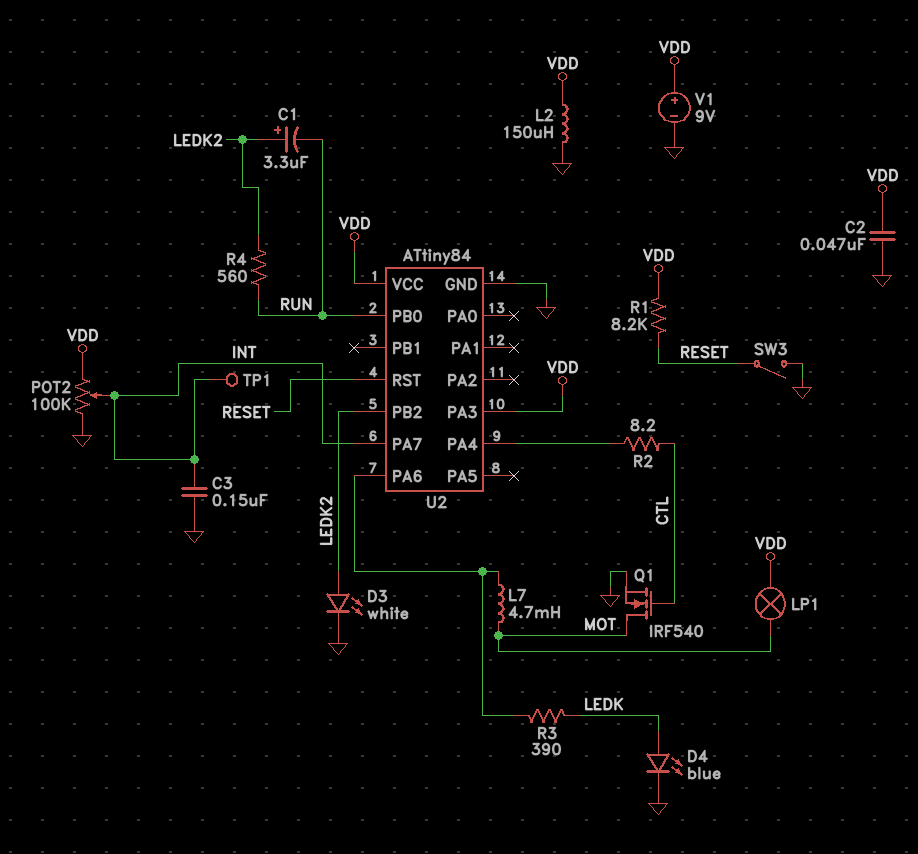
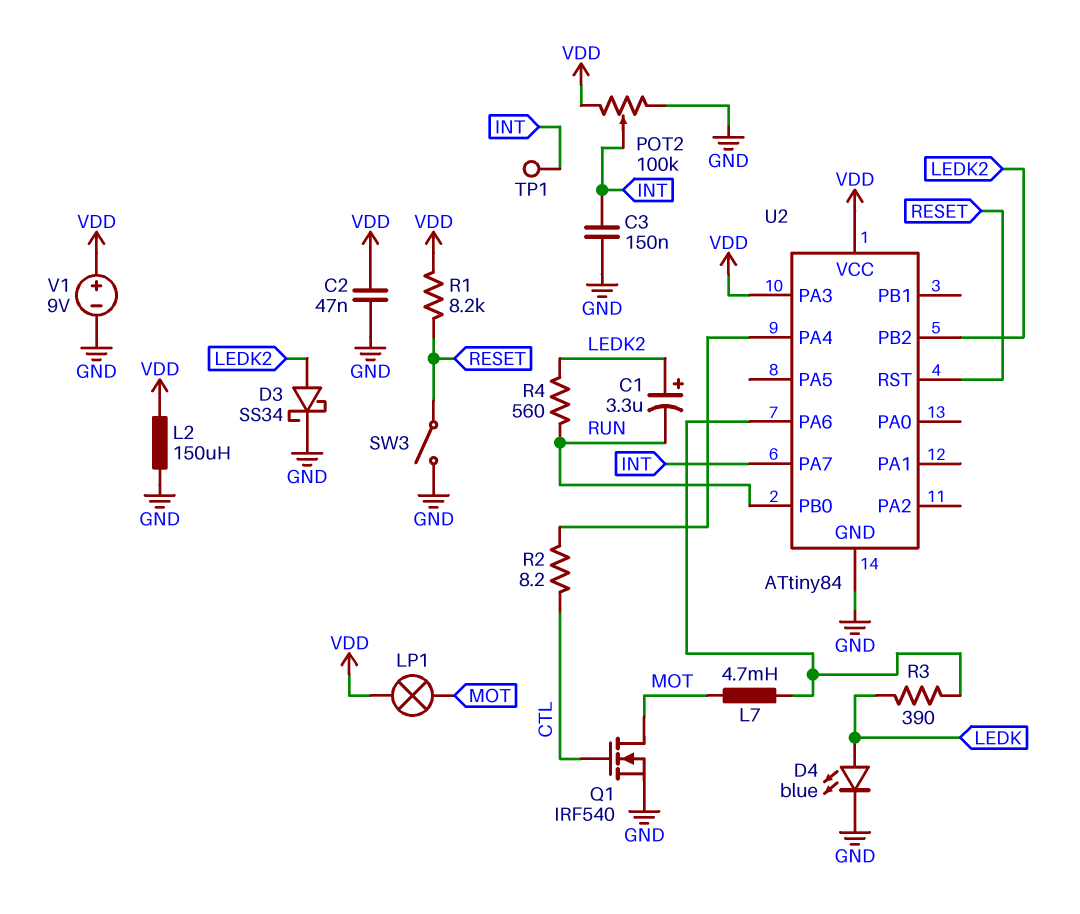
D3: LED white (A LEDK2, K GND) -> schottky SS34 (A LEDK2, K GND)

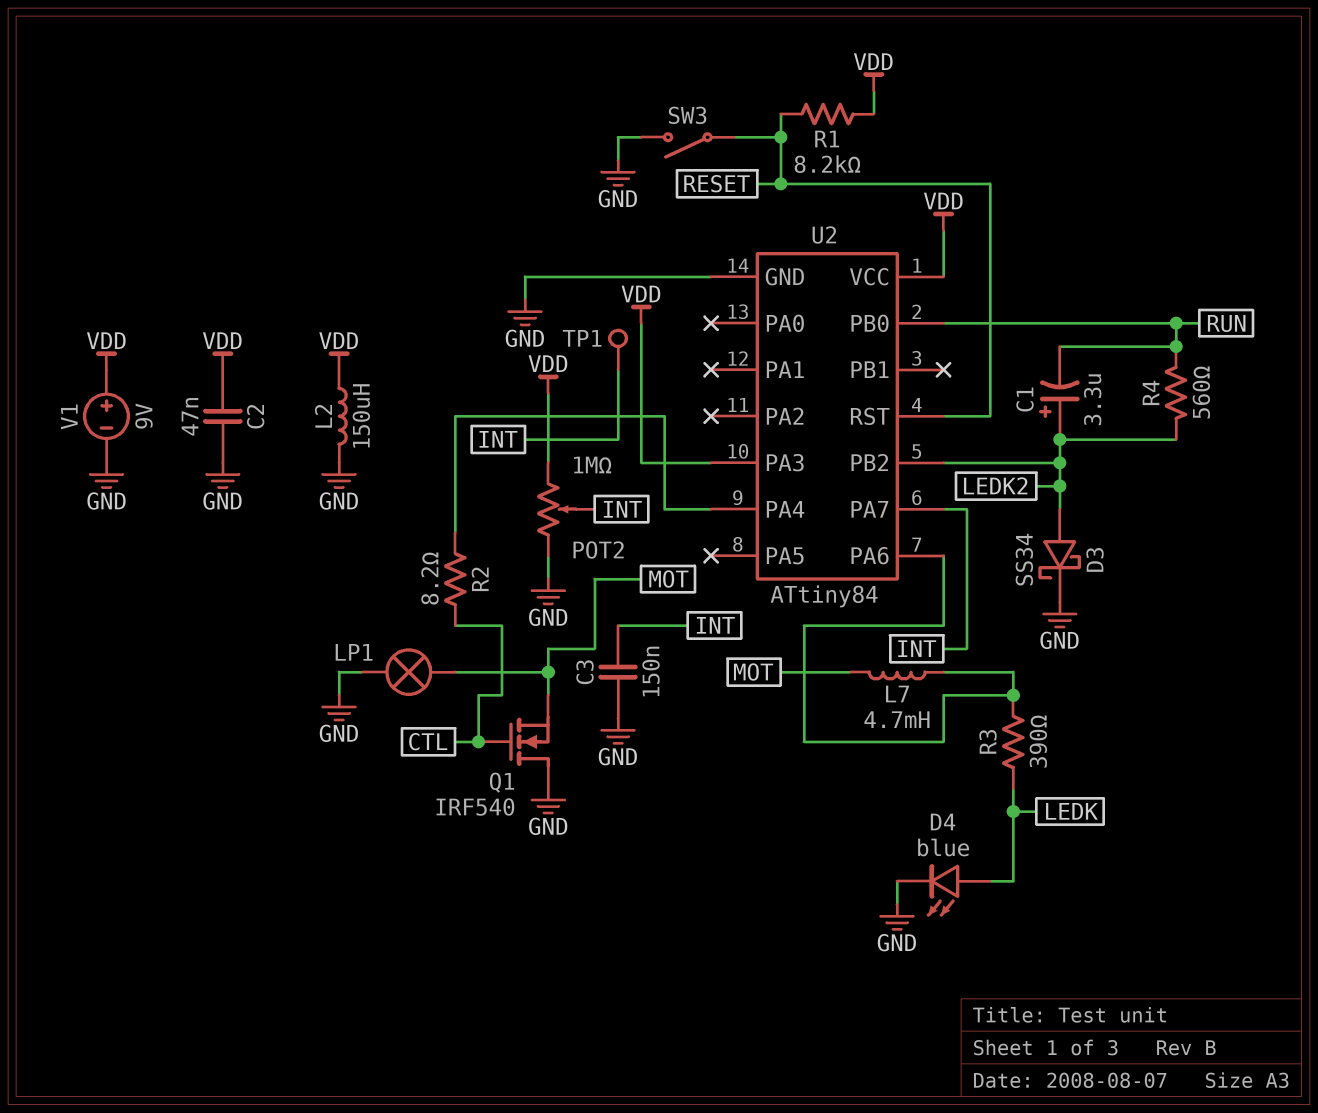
LP1: lamp (MOT, VDD) -> lamp (GND, MOT)
POT2: 100k (GND, VDD, wiper INT) -> 1M (GND, VDD, wiper INT)
Q1: NMOS IRF540 (G CTL, D MOT, S GND) -> NMOS IRF540 (G CTL, D GND, S MOT)

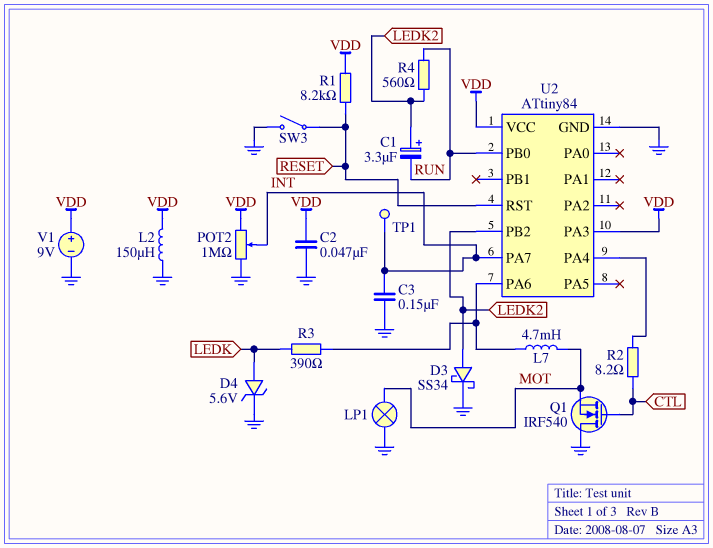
D4: LED blue (A LEDK, K GND) -> zener 5.6V (A LEDK, K GND)

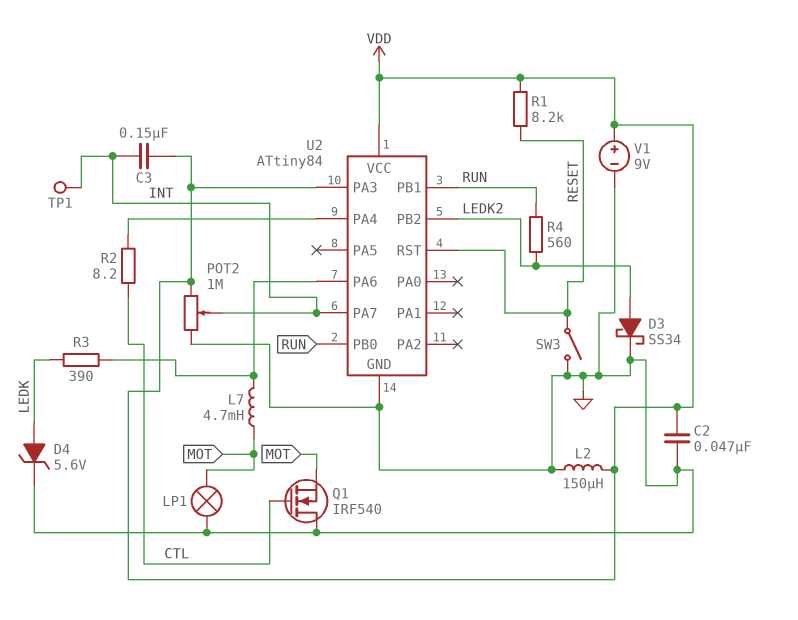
C1: 3.3uF (plus LEDK2, minus RUN) -> none
C3: 150nF (GND, INT) -> 150nF (INT, VDD)
U2 pin PB1: none -> RUN

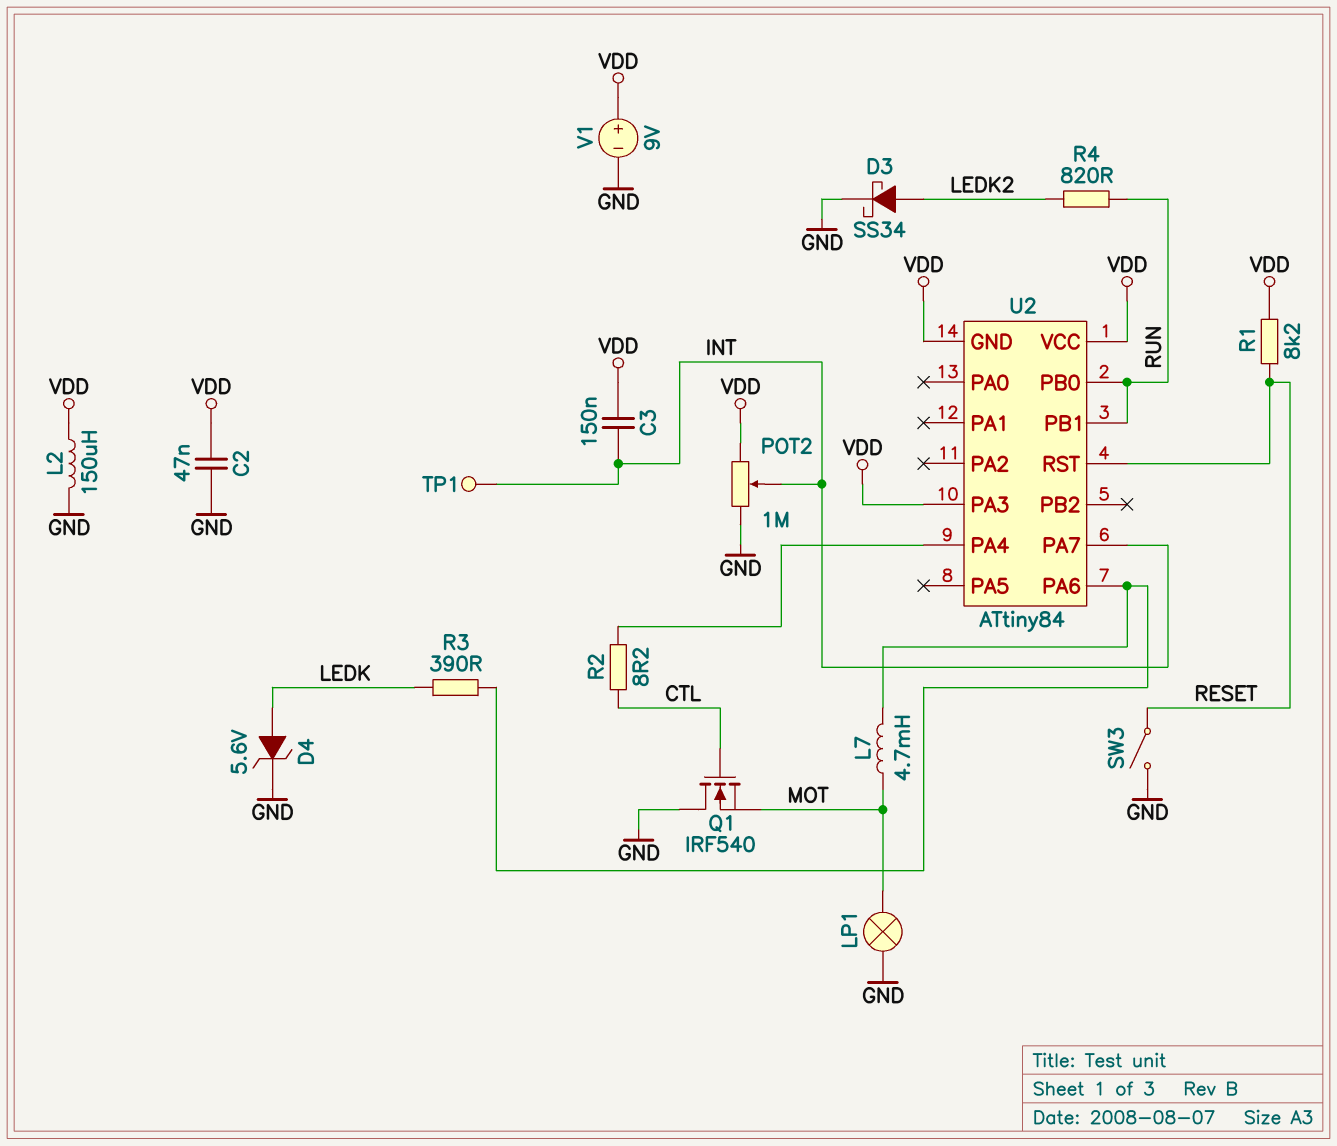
R4: 560 (LEDK2, RUN) -> 820 (LEDK2, RUN)
U2 pin GND: GND -> VDD
U2 pin PB2: LEDK2 -> none

